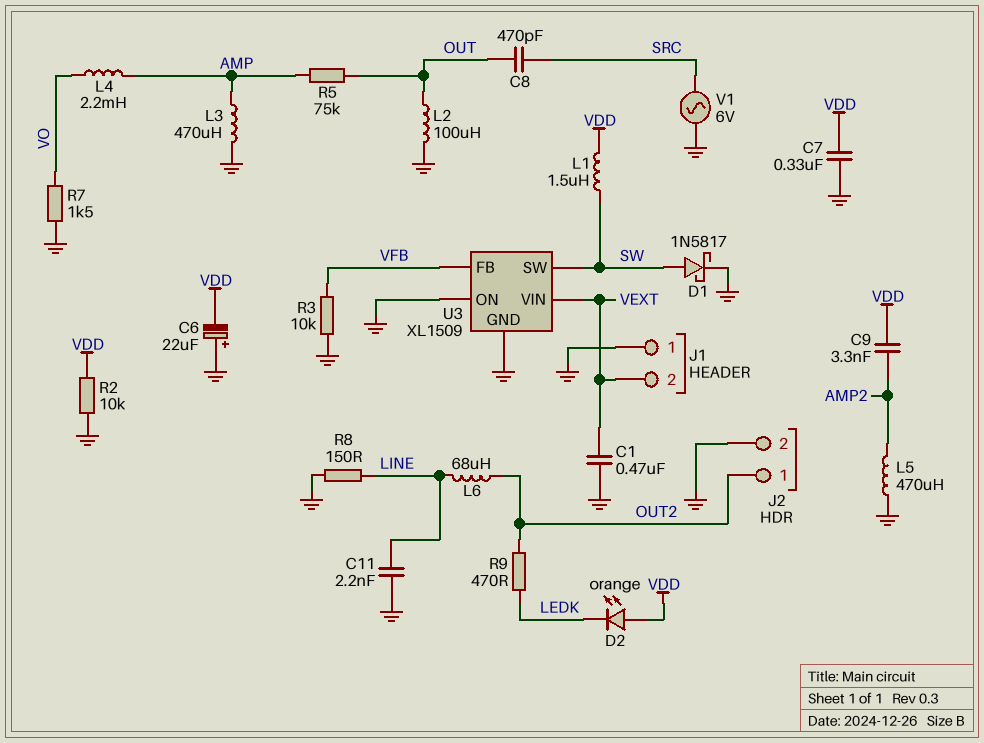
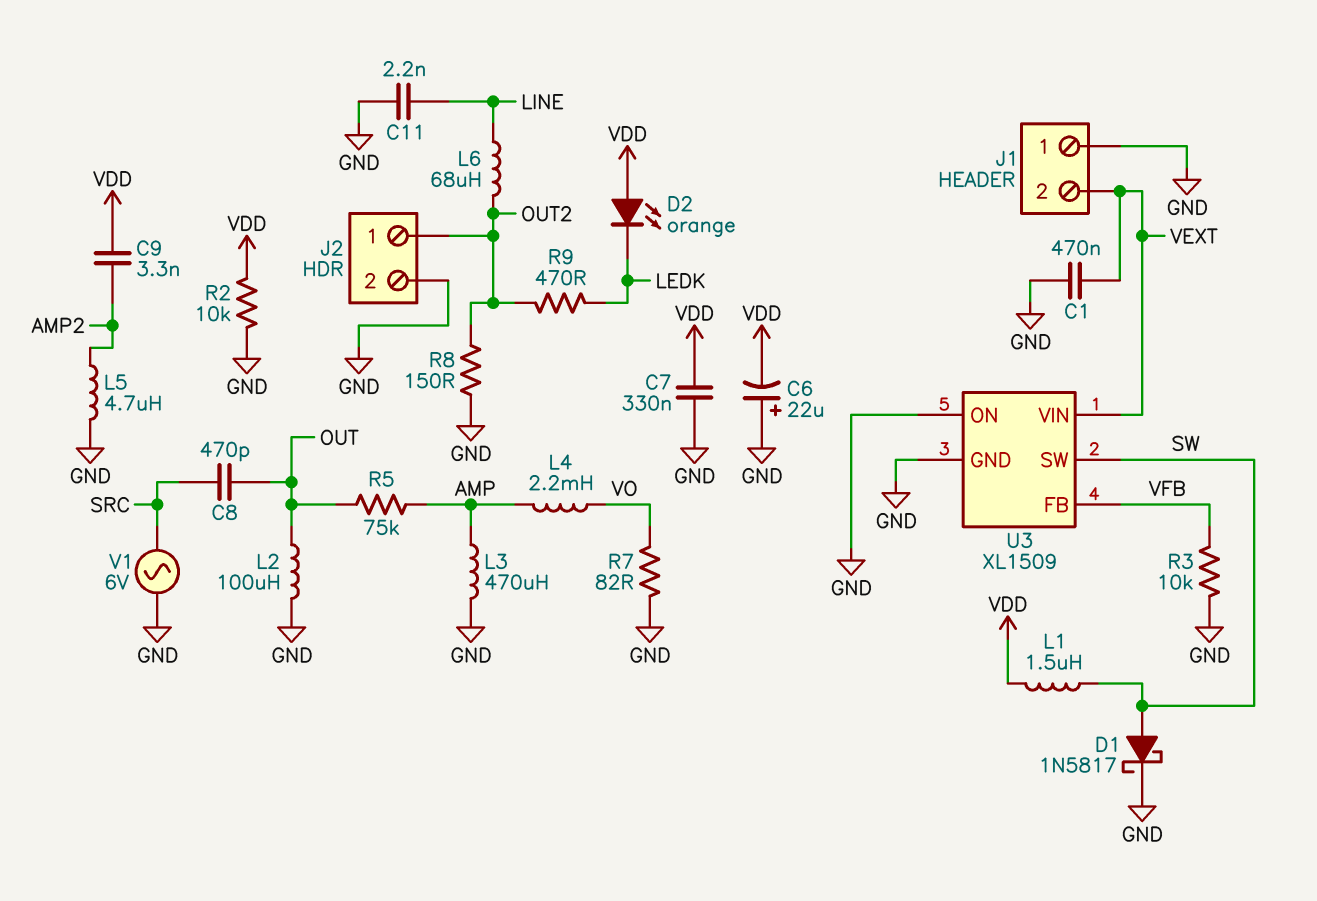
L5: 470uH (AMP2, GND) -> 4.7uH (AMP2, GND)
R7: 1.5k (GND, VO) -> 82 (GND, VO)
R8: 150 (GND, LINE) -> 150 (GND, OUT2)

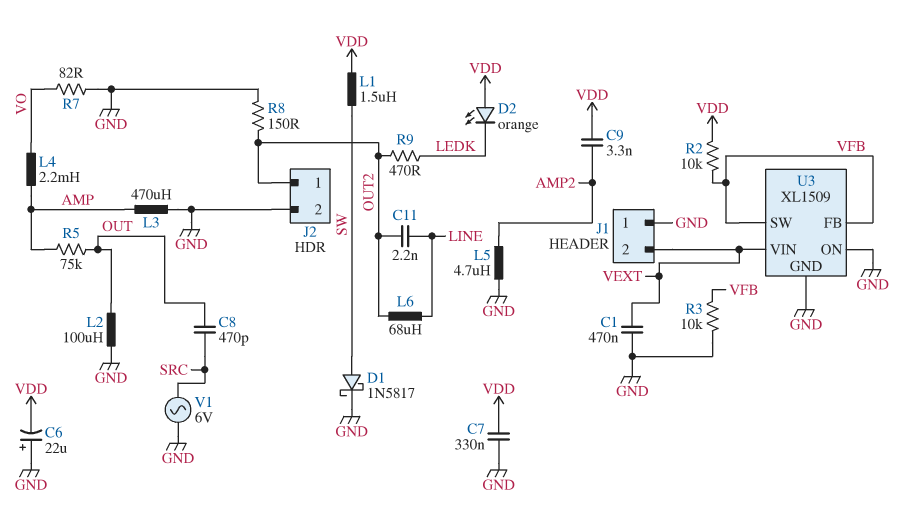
C11: 2.2nF (GND, LINE) -> 2.2nF (LINE, OUT2)
R2: 10k (GND, VDD) -> 10k (VDD, VFB)
U3 pin SW: SW -> VFB

